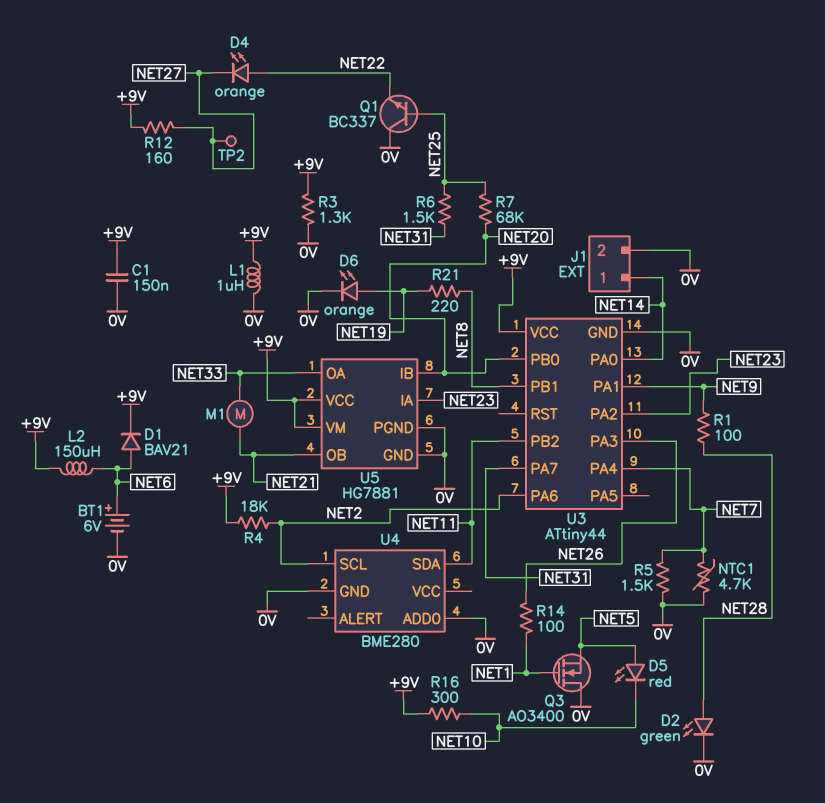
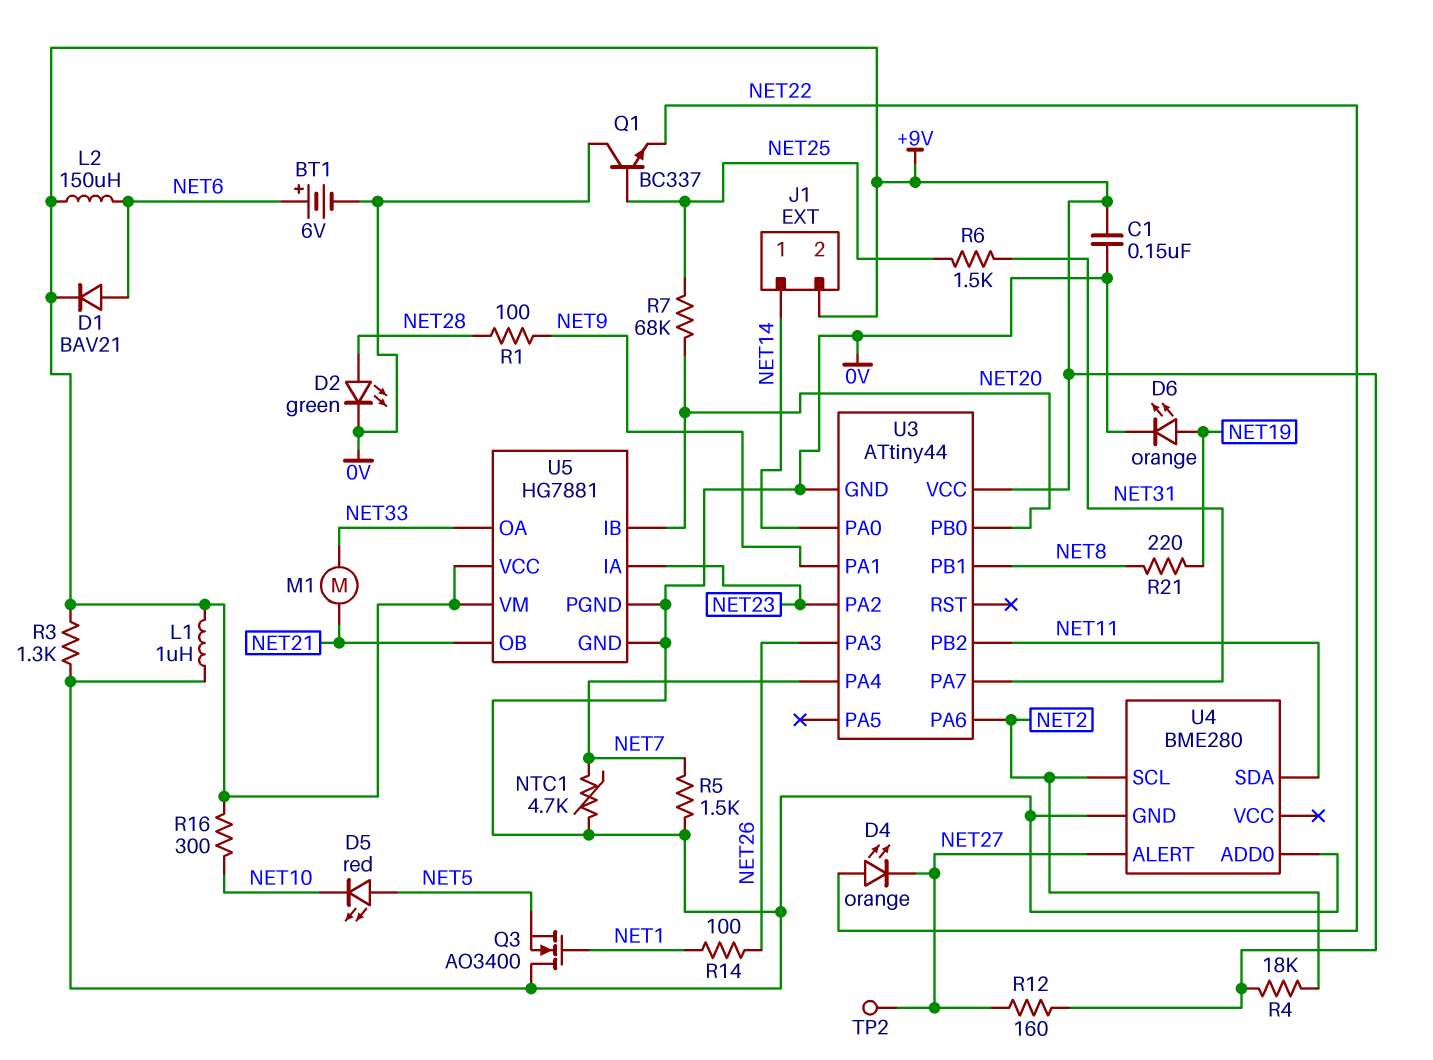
J1 pin 2: 0V -> +9V
U4 pin ALERT: none -> NET27

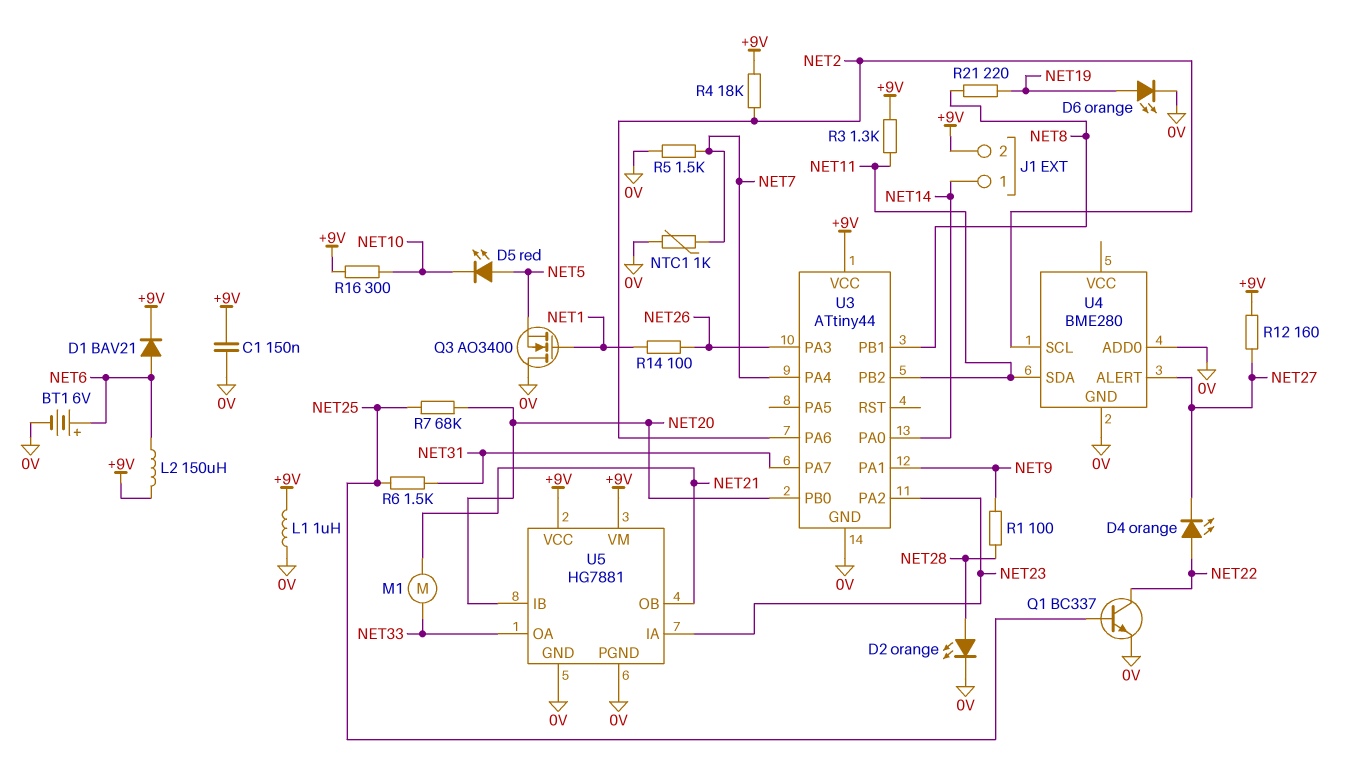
D2: LED green (A NET28, K 0V) -> LED orange (A NET28, K 0V)
NTC1: 4.7k (0V, NET7) -> 1k (0V, NET7)
Q1: NPN BC337 (B NET25, C 0V, E NET22) -> NPN BC337 (B NET25, C NET22, E 0V)
R3: 1.3k (+9V, 0V) -> 1.3k (+9V, NET11)
TP2: test point (NET27) -> none

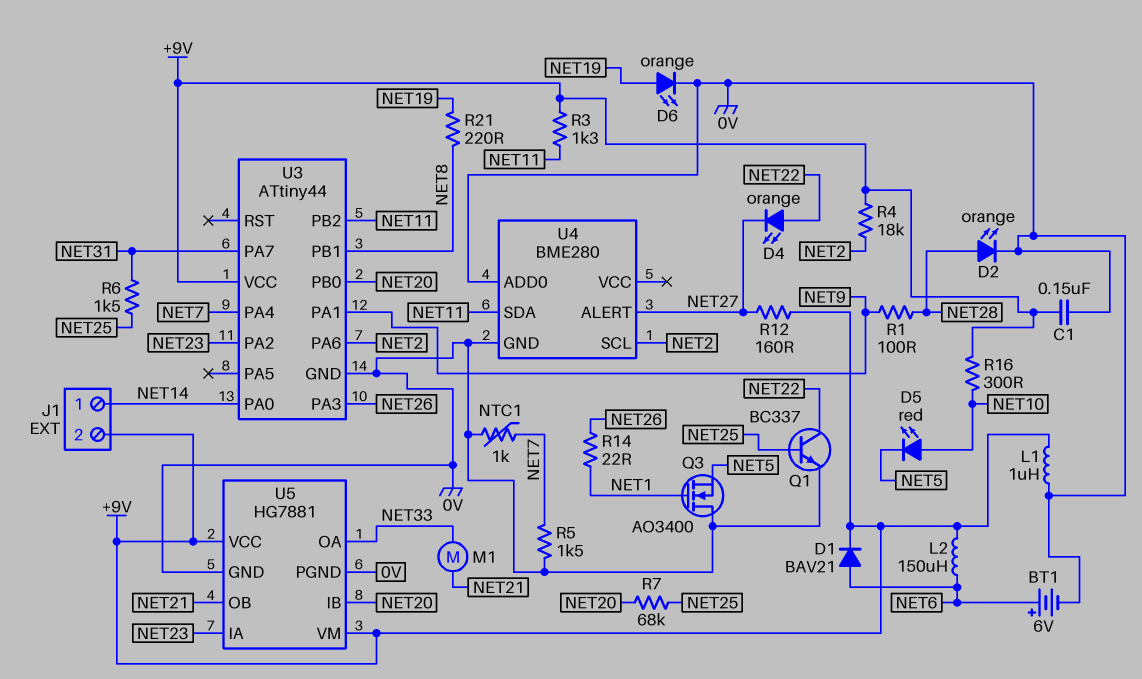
D5: LED red (A NET5, K NET10) -> LED red (A NET10, K NET5)
R14: 100 (NET1, NET26) -> 22 (NET1, NET26)

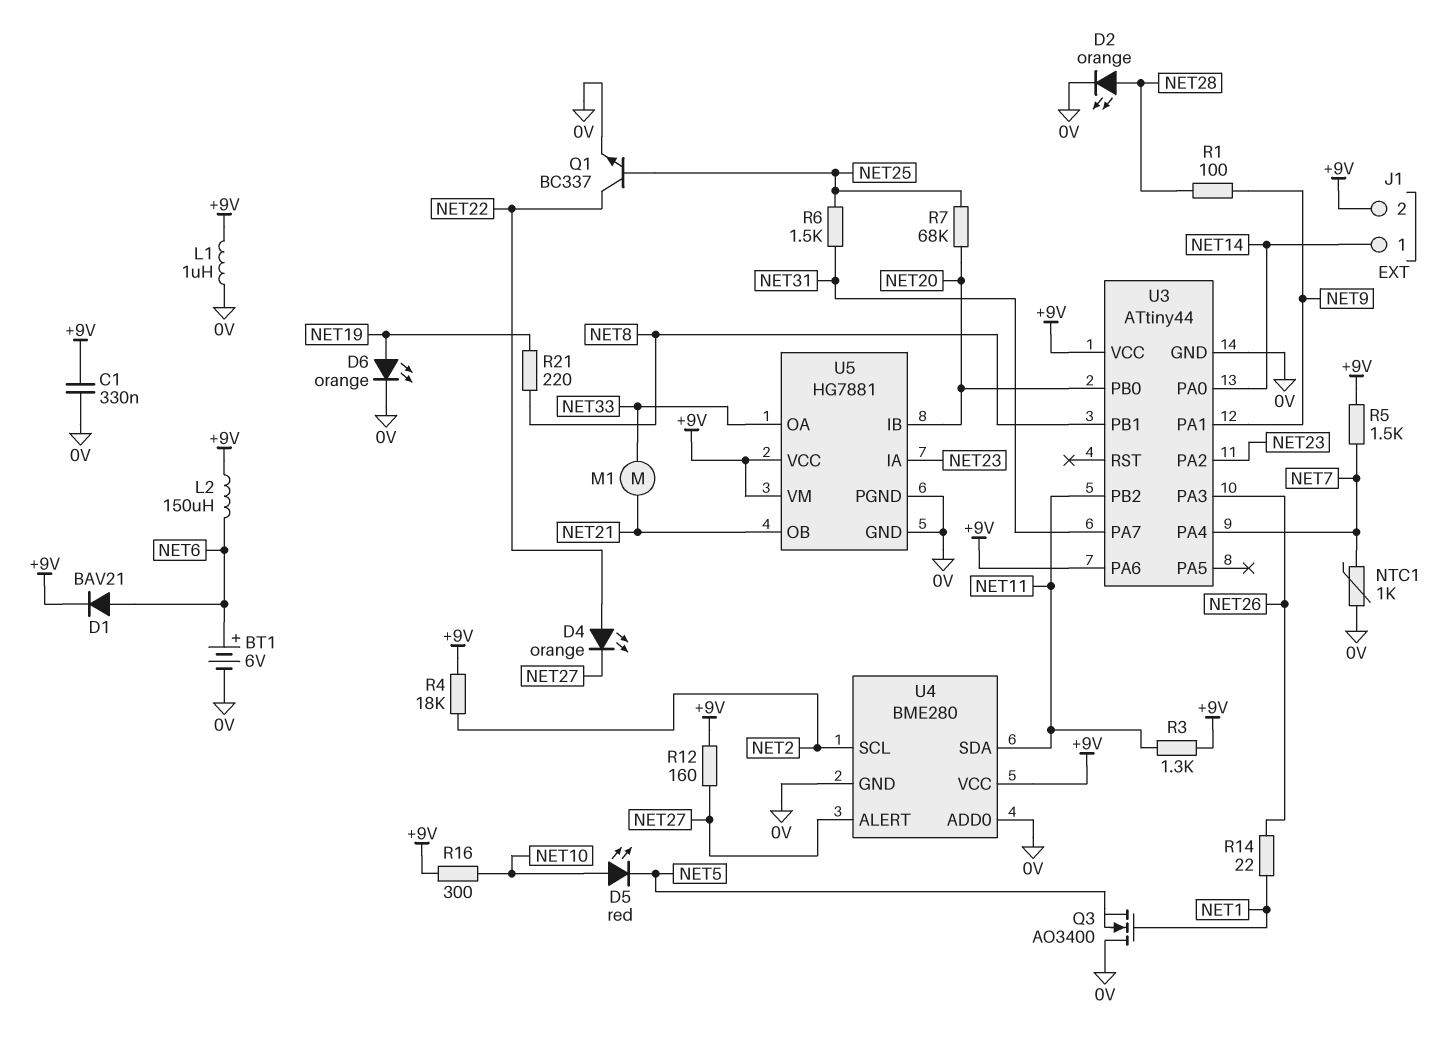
C1: 150nF (+9V, 0V) -> 330nF (+9V, 0V)
R5: 1.5k (0V, NET7) -> 1.5k (+9V, NET7)
U3 pin PA6: NET2 -> +9V
U4 pin VCC: none -> +9V

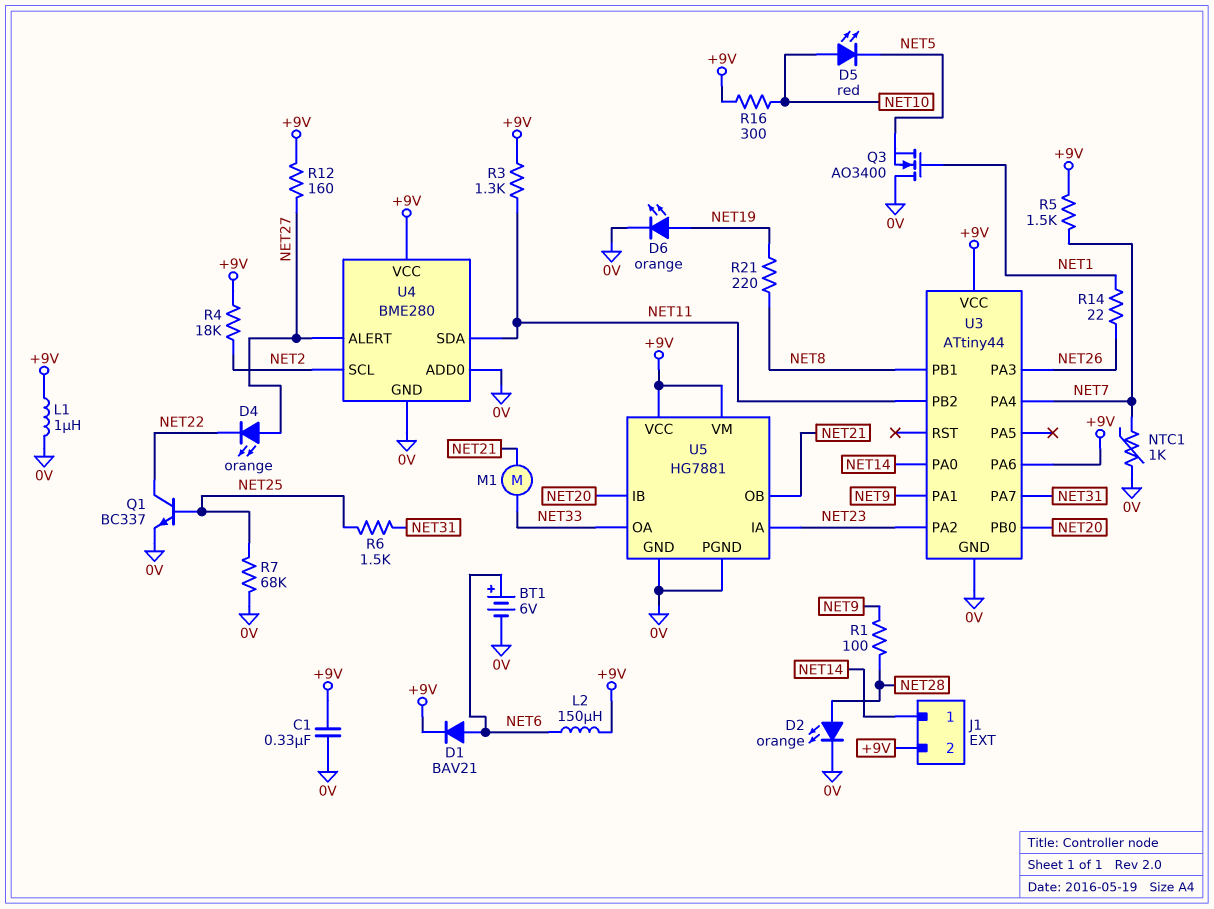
D4: LED orange (A NET22, K NET27) -> LED orange (A NET27, K NET22)
R7: 68k (NET20, NET25) -> 68k (0V, NET25)

